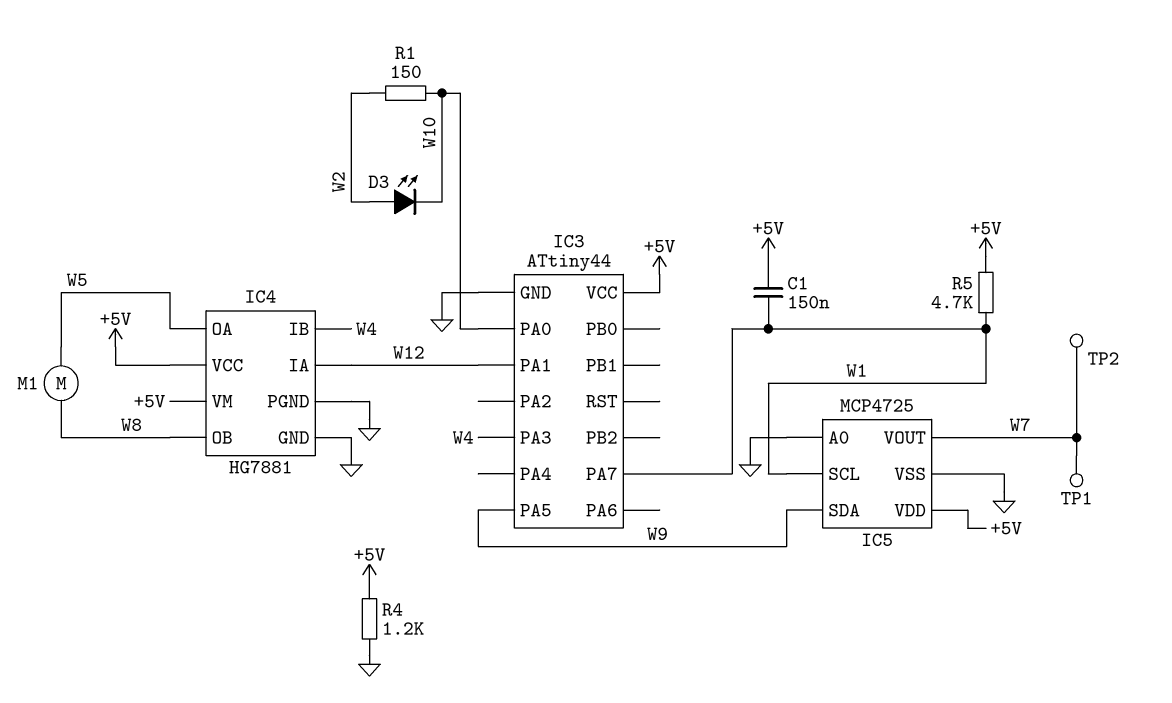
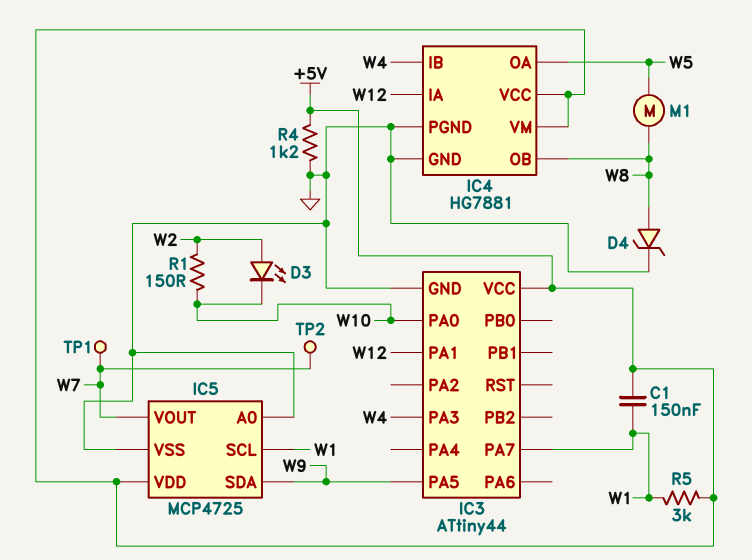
D4: none -> zener (A W8, K GND)
R5: 4.7k (+5V, W1) -> 3k (+5V, W1)

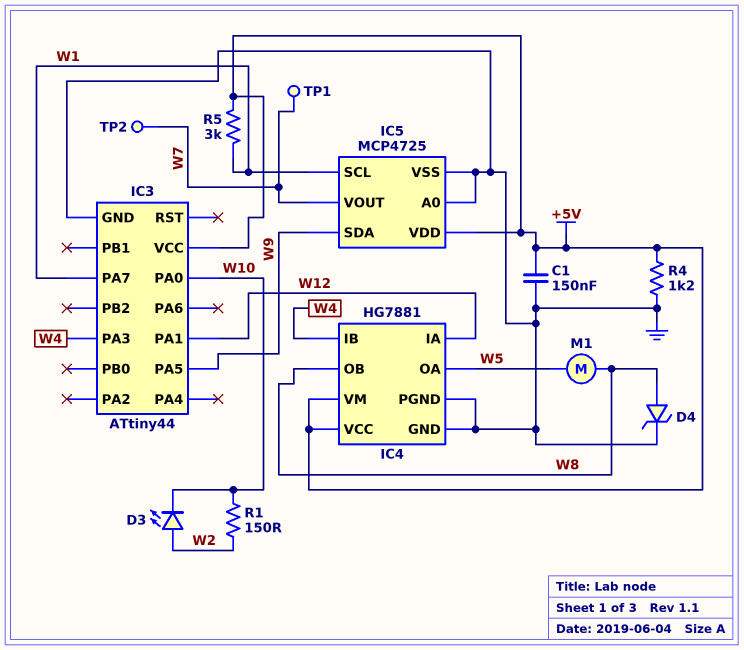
C1: 150nF (+5V, W1) -> 150nF (+5V, GND)

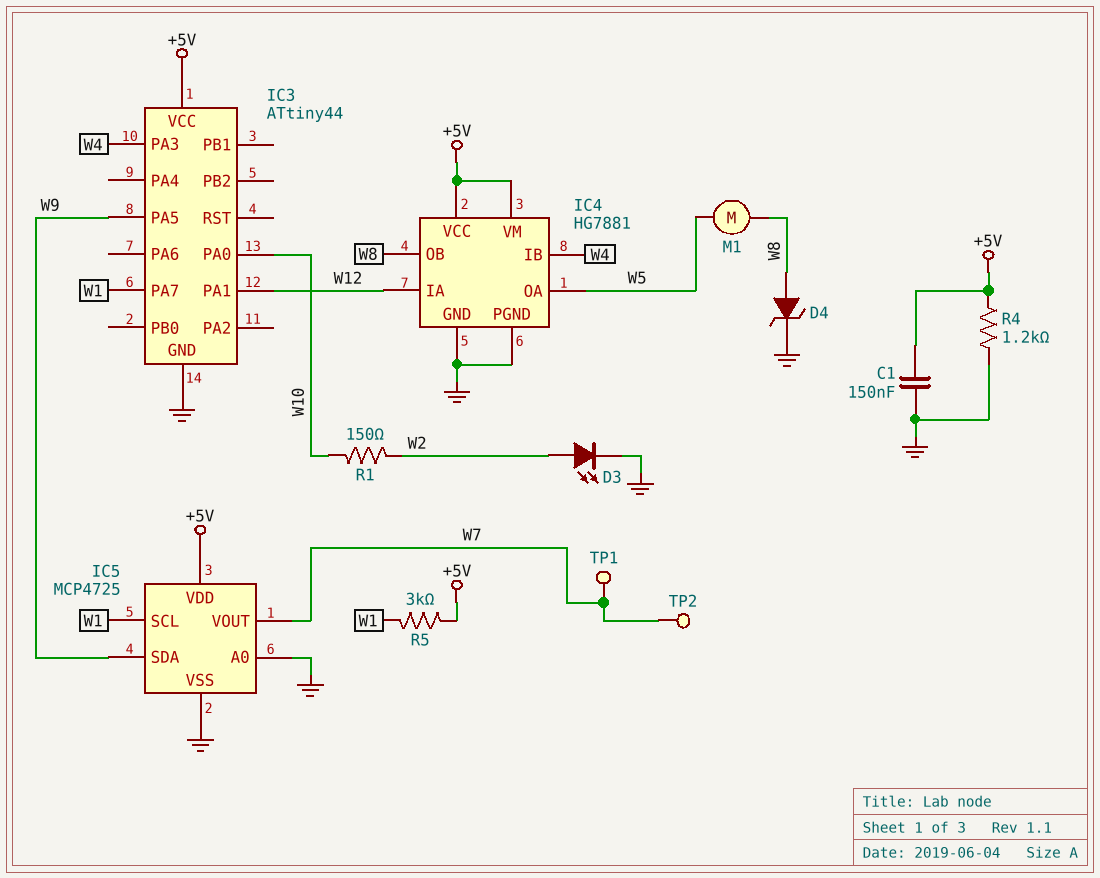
D3: LED (A W2, K W10) -> LED (A W2, K GND)

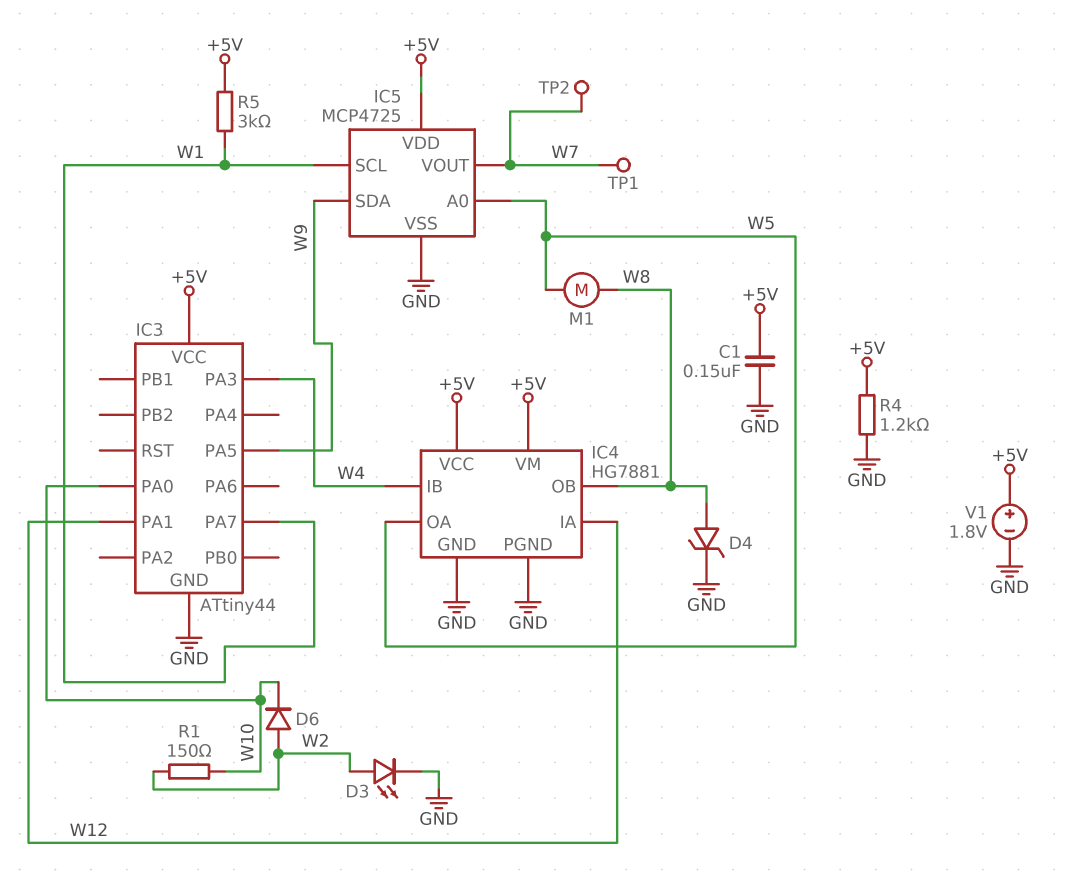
D6: none -> diode (A W2, K W10)
IC5 pin A0: GND -> W5
V1: none -> 1.8V (plus +5V, minus GND)

